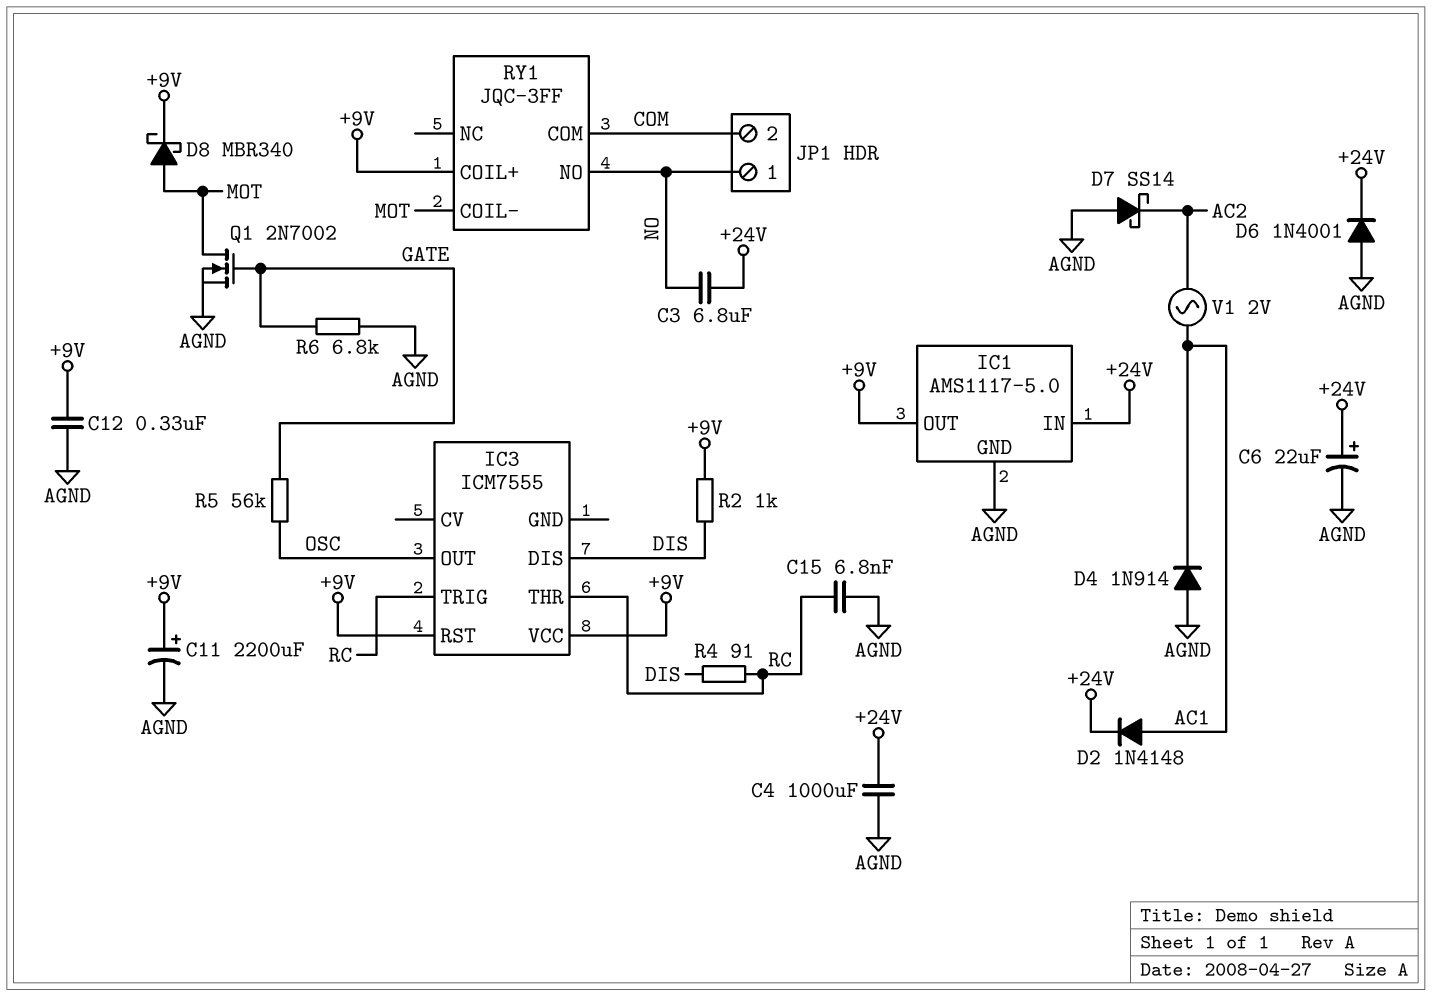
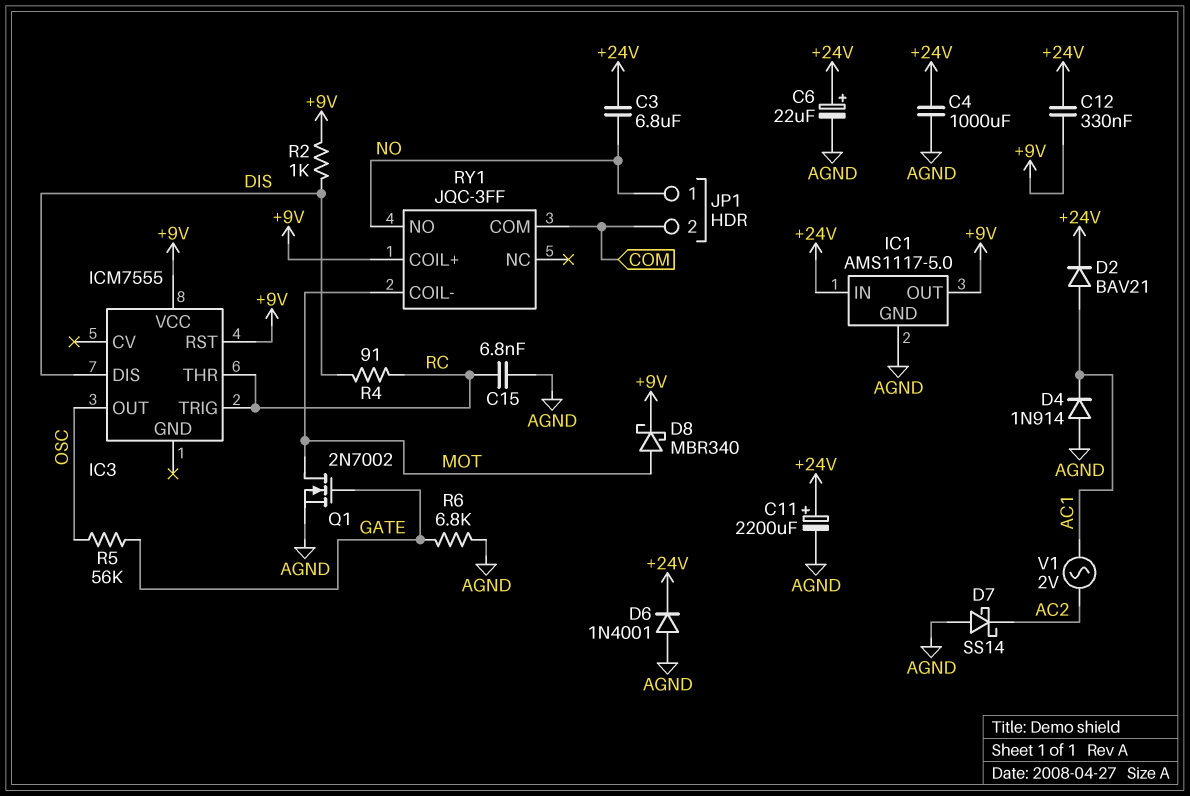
C11: 2200uF (plus +9V, minus AGND) -> 2200uF (plus +24V, minus AGND)
C12: 330nF (+9V, AGND) -> 330nF (+9V, +24V)
D2: diode 1N4148 (A AC1, K +24V) -> diode BAV21 (A AC1, K +24V)

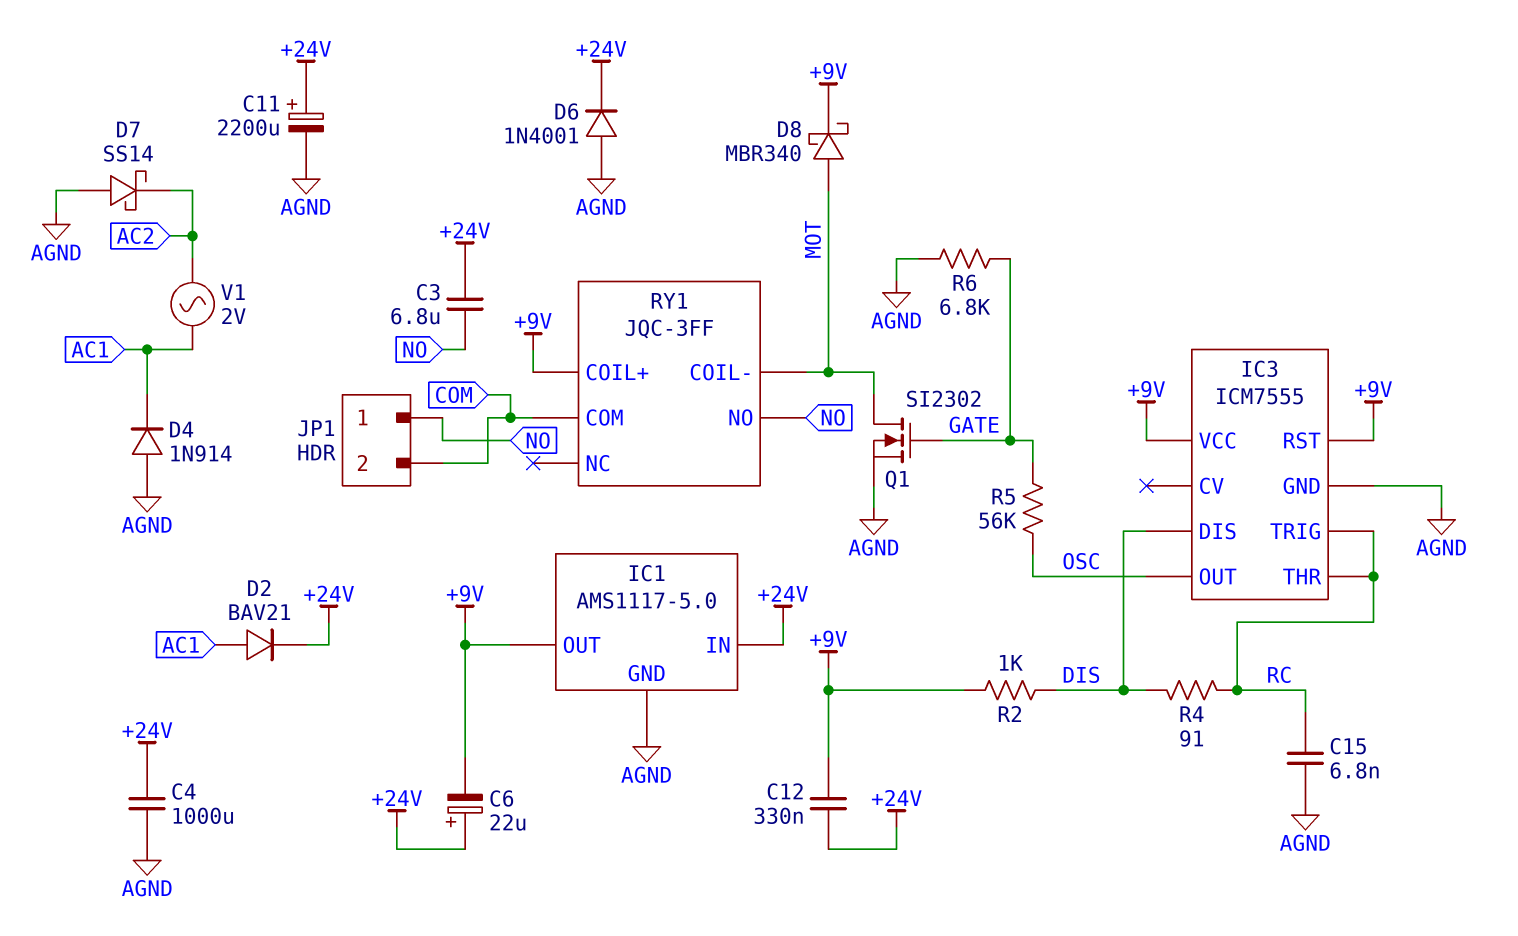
C6: 22uF (plus +24V, minus AGND) -> 22uF (plus +24V, minus +9V)
IC3 pin GND: none -> AGND
Q1: NMOS 2N7002 (G GATE, D MOT, S AGND) -> NMOS SI2302 (G GATE, D MOT, S AGND)

